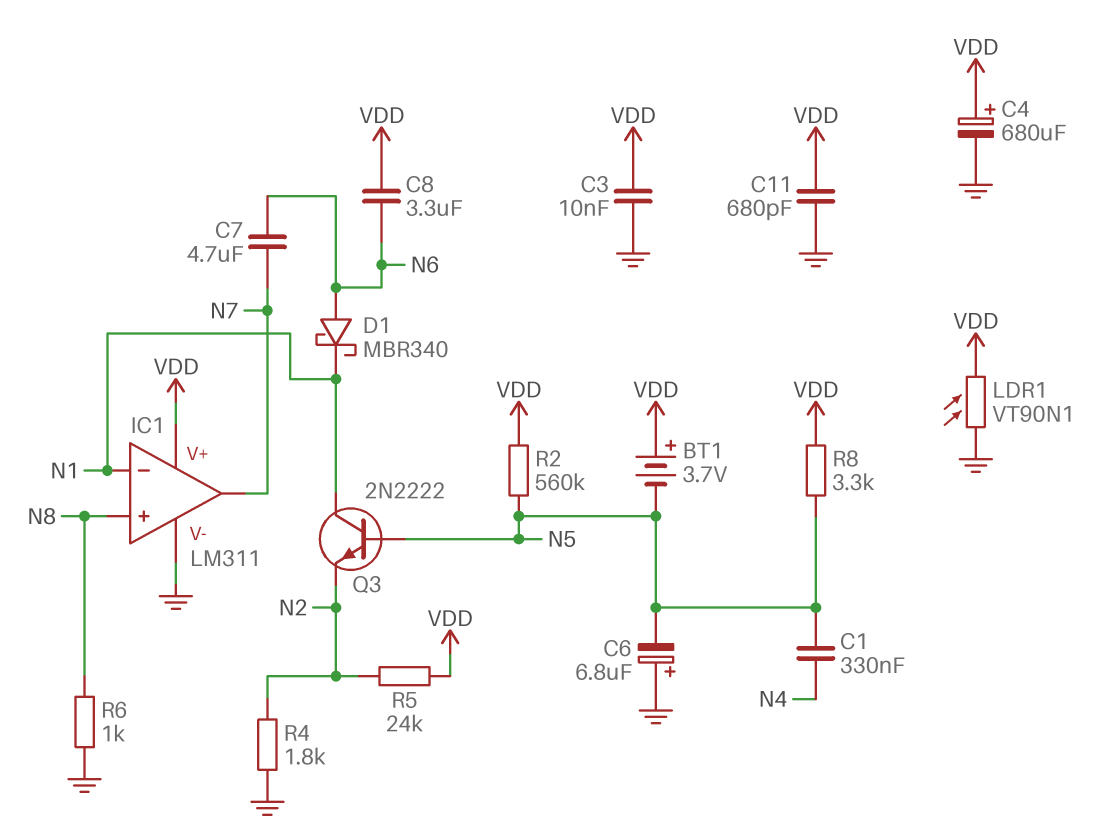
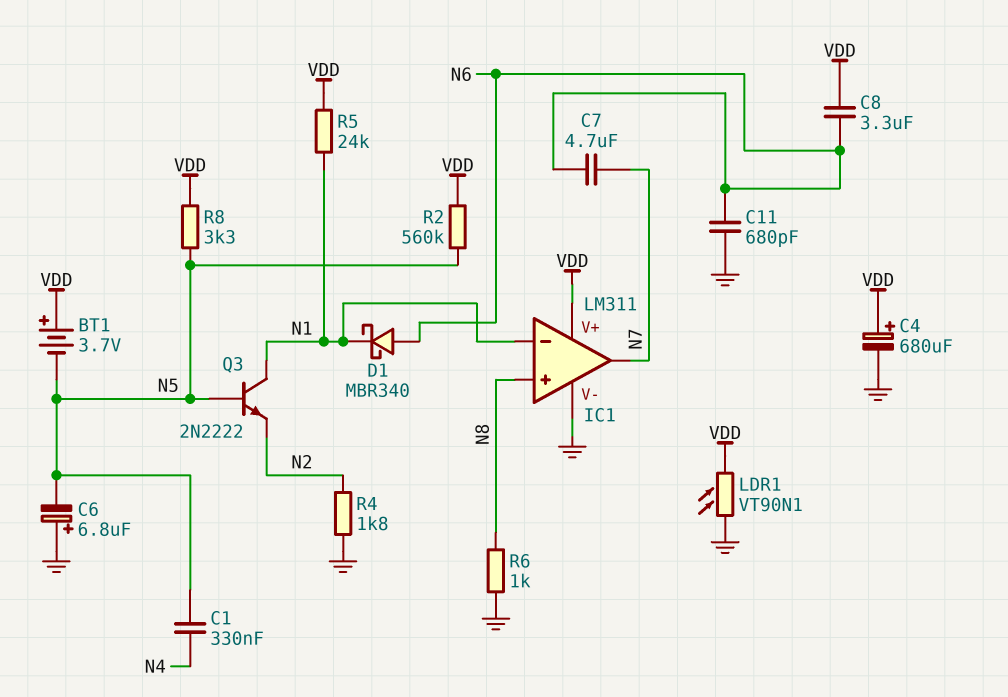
C3: 10nF (GND, VDD) -> none
C11: 680pF (GND, VDD) -> 680pF (GND, N6)
R5: 24k (N2, VDD) -> 24k (N1, VDD)

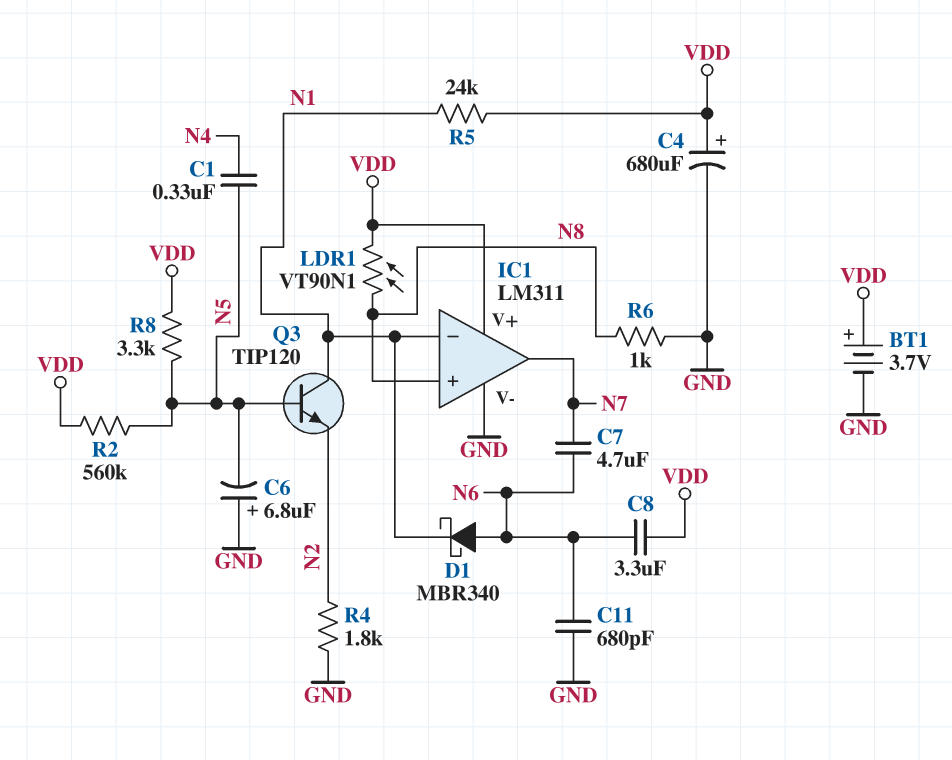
BT1: 3.7V (plus VDD, minus N5) -> 3.7V (plus VDD, minus GND)
LDR1: VT90N1 (GND, VDD) -> VT90N1 (N8, VDD)
Q3: NPN 2N2222 (B N5, C N1, E N2) -> NPN TIP120 (B N5, C N1, E N2)

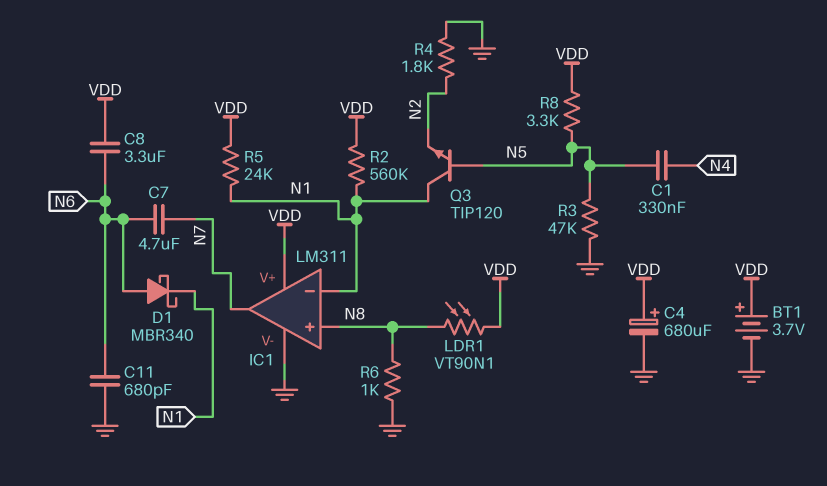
C6: 6.8uF (plus GND, minus N5) -> none
R2: 560k (N5, VDD) -> 560k (N1, VDD)
R3: none -> 47k (GND, N5)

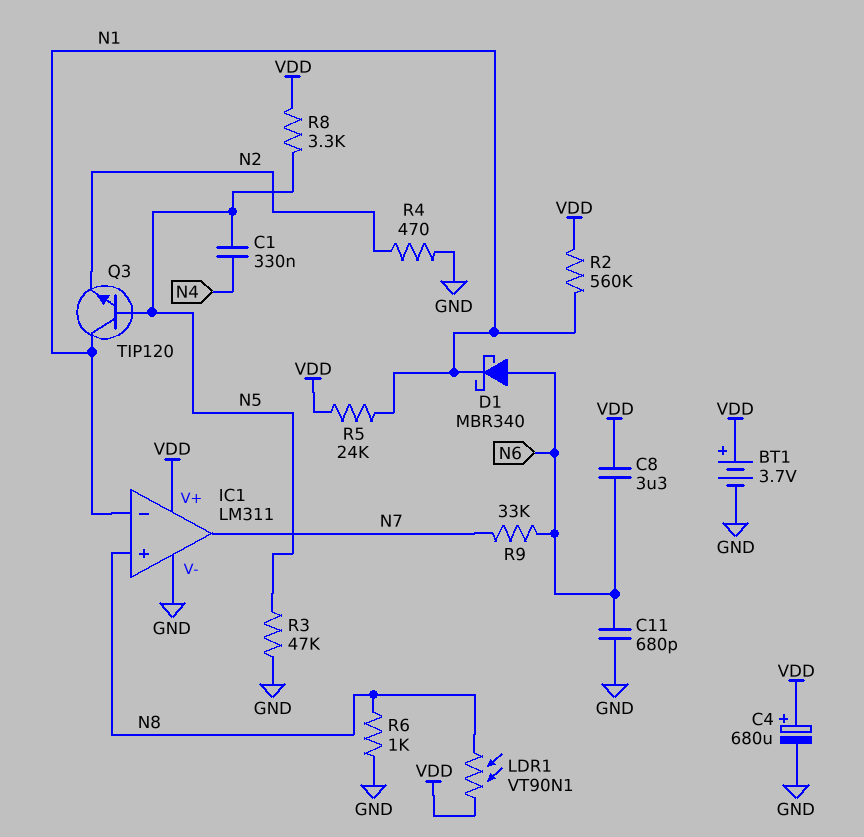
C7: 4.7uF (N6, N7) -> none
R4: 1.8k (GND, N2) -> 470 (GND, N2)
R9: none -> 33k (N6, N7)

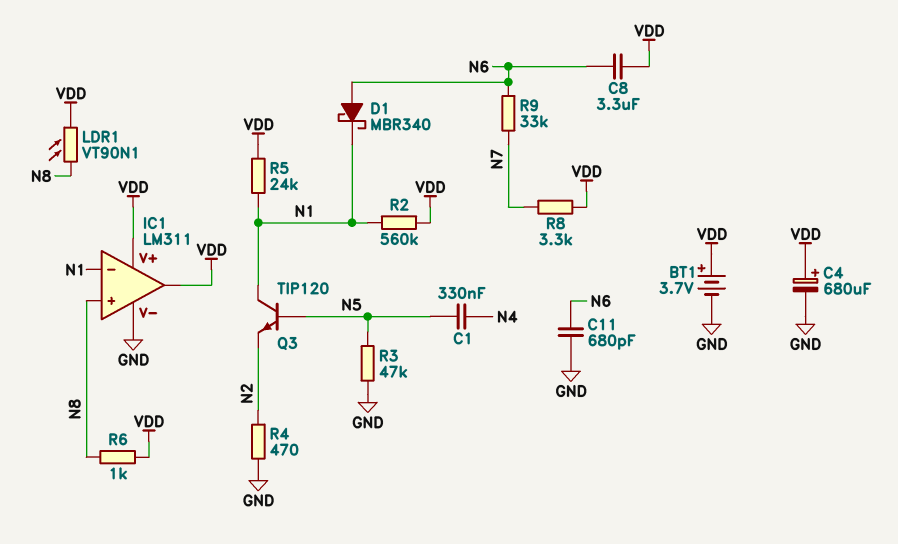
IC1 pin out: N7 -> VDD
R6: 1k (GND, N8) -> 1k (N8, VDD)
R8: 3.3k (N5, VDD) -> 3.3k (N7, VDD)

